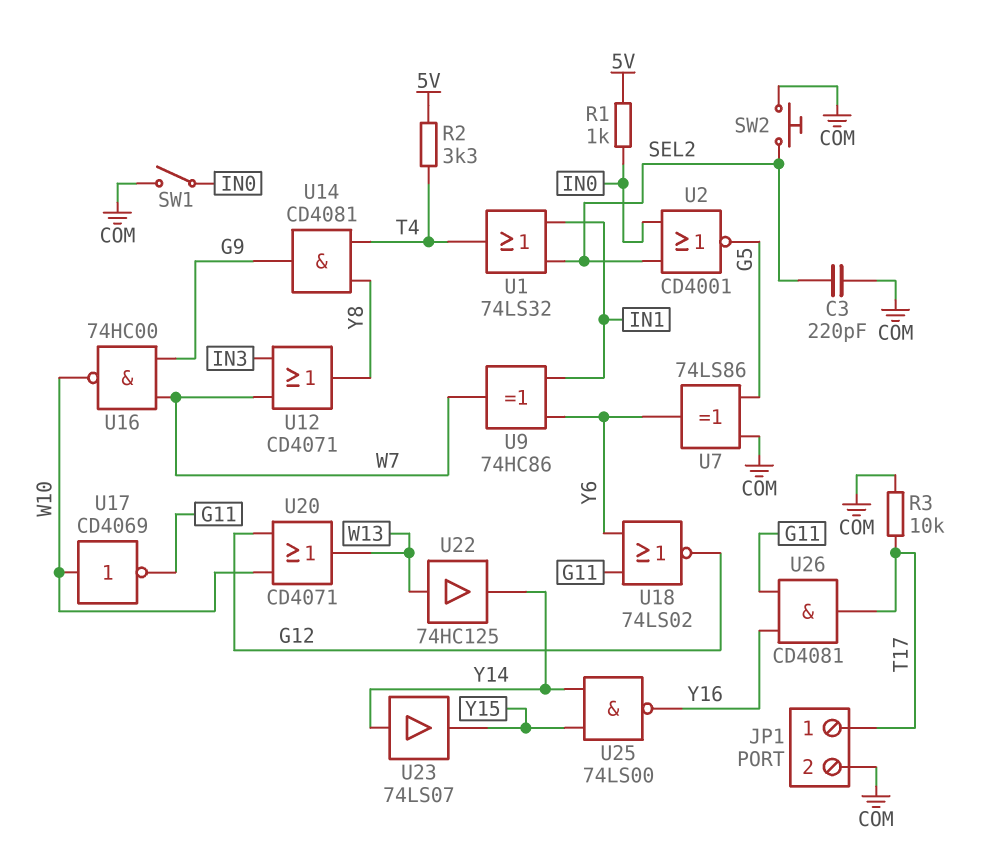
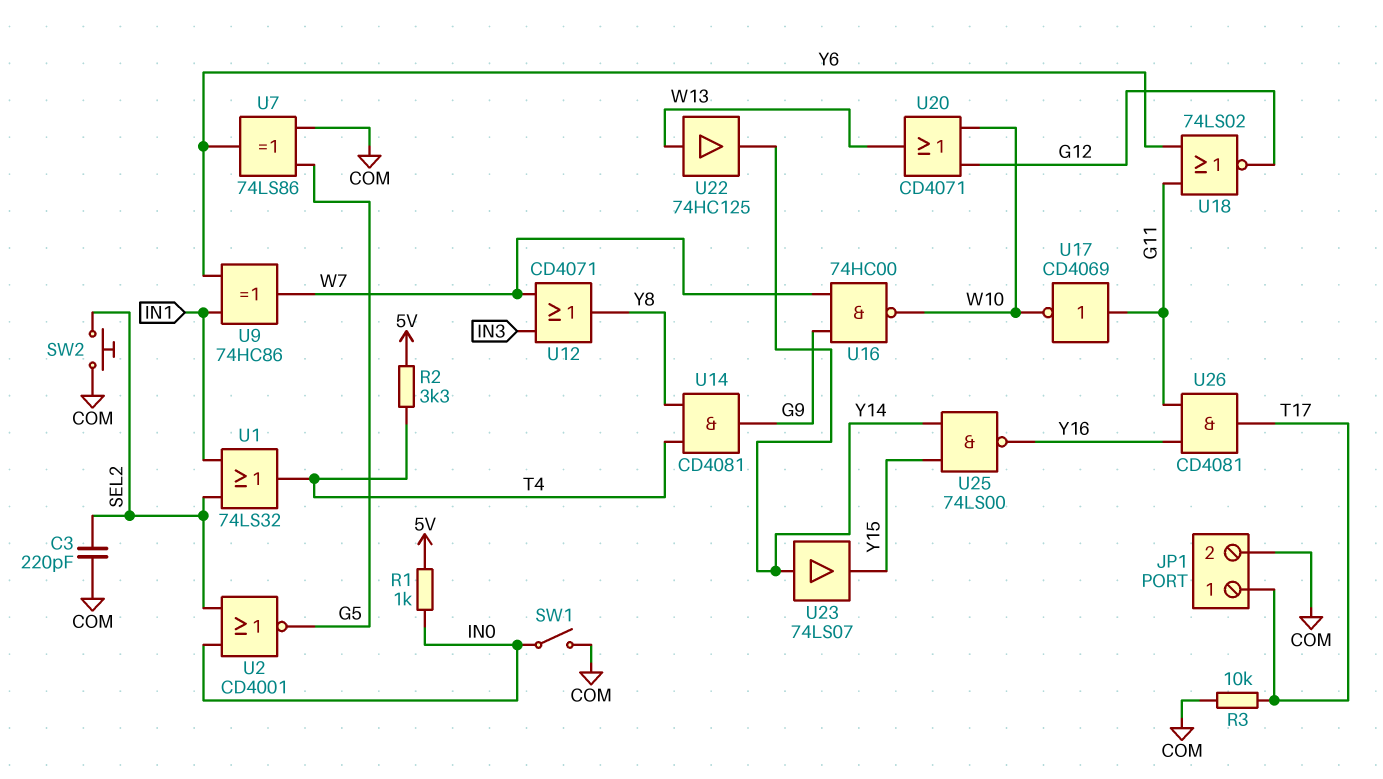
U17: NOT CD4069 (in W10, out G11) -> NOT CD4069 (in G11, out W10)

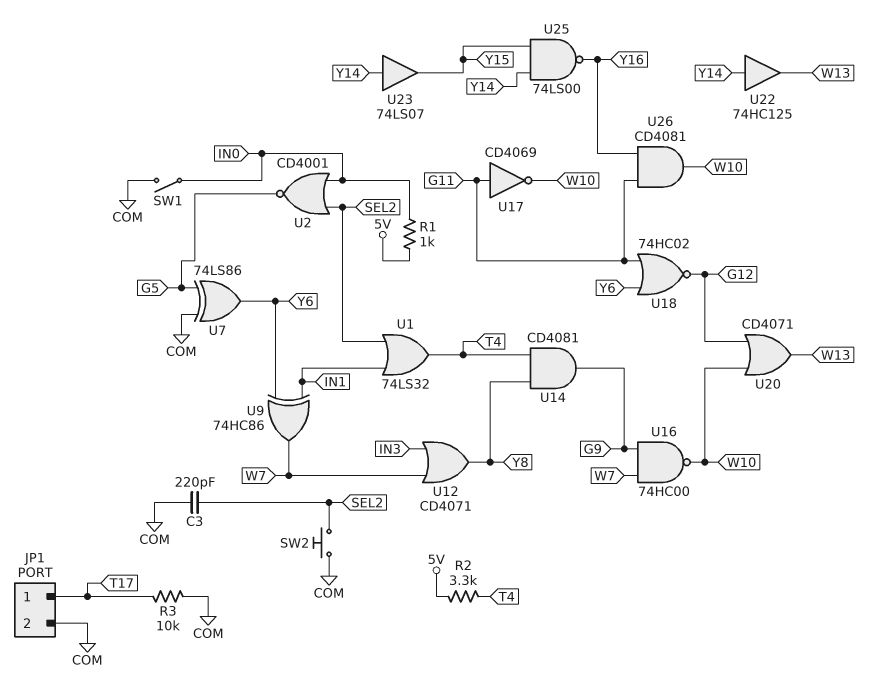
U18: NOR 74LS02 (in G11, in Y6, out G12) -> NOR 74HC02 (in G11, in Y6, out G12)
U22: buffer 74HC125 (in W13, out Y14) -> buffer 74HC125 (in Y14, out W13)
U26: AND CD4081 (in G11, in Y16, out T17) -> AND CD4081 (in G11, in Y16, out W10)

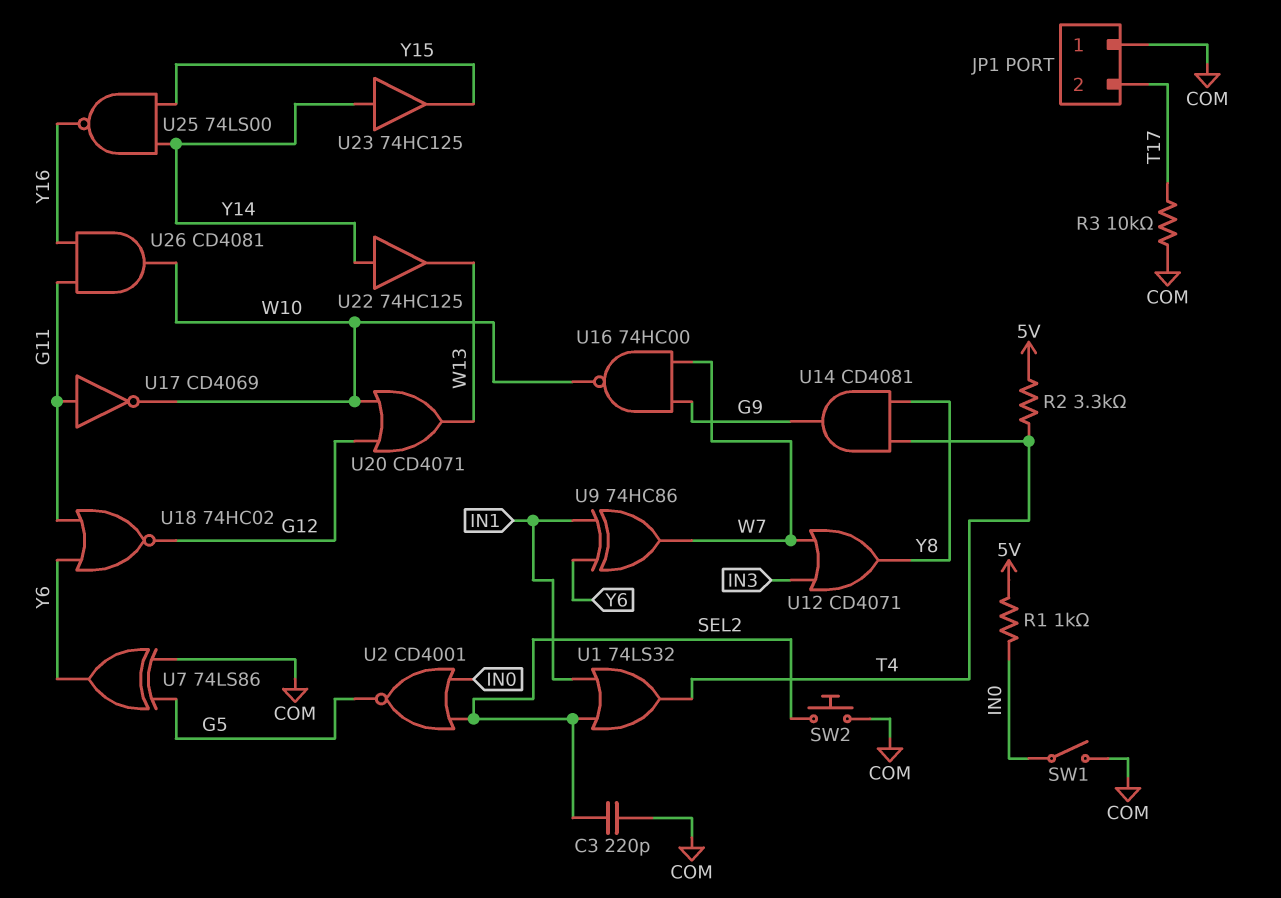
JP1 pin 1: T17 -> COM
JP1 pin 2: COM -> T17
U23: buffer 74LS07 (in Y14, out Y15) -> buffer 74HC125 (in Y14, out Y15)

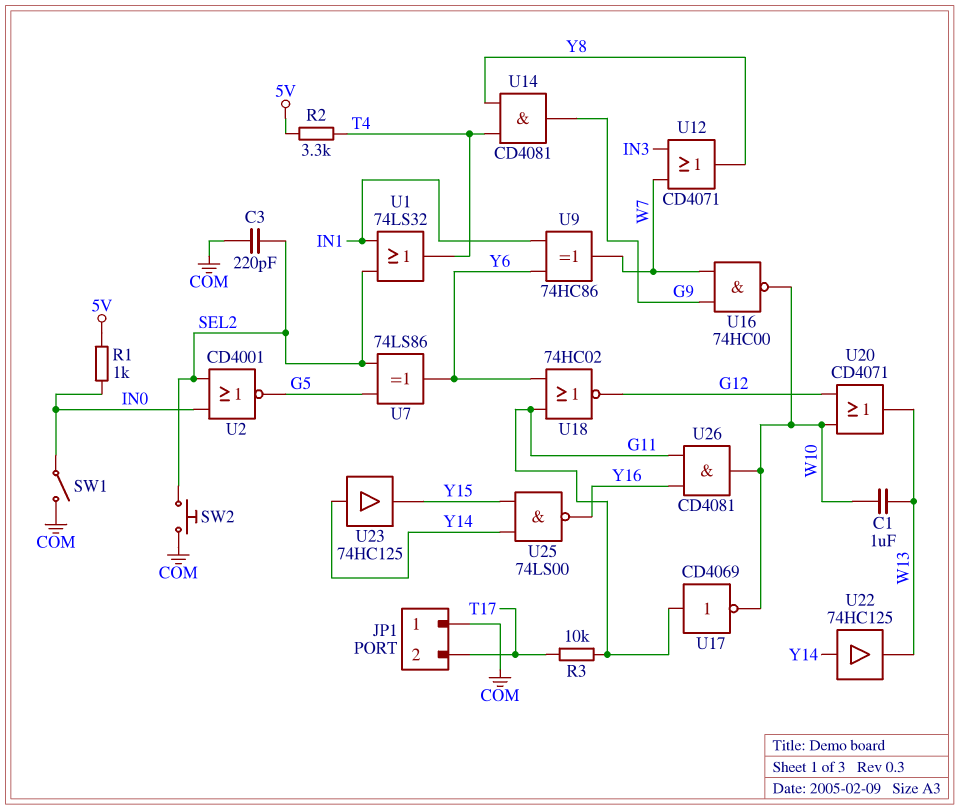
C1: none -> 1uF (W10, W13)
R3: 10k (COM, T17) -> 10k (G11, T17)
U7: XOR 74LS86 (in COM, in G5, out Y6) -> XOR 74LS86 (in G5, in SEL2, out Y6)

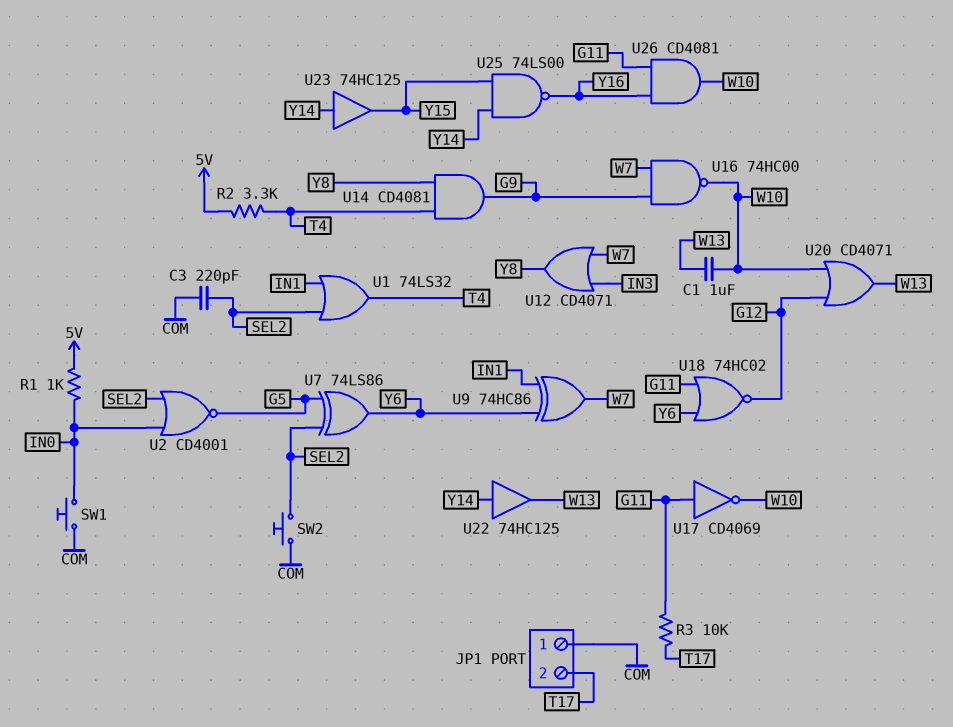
SW1: switch (COM, IN0) -> button (COM, IN0)

